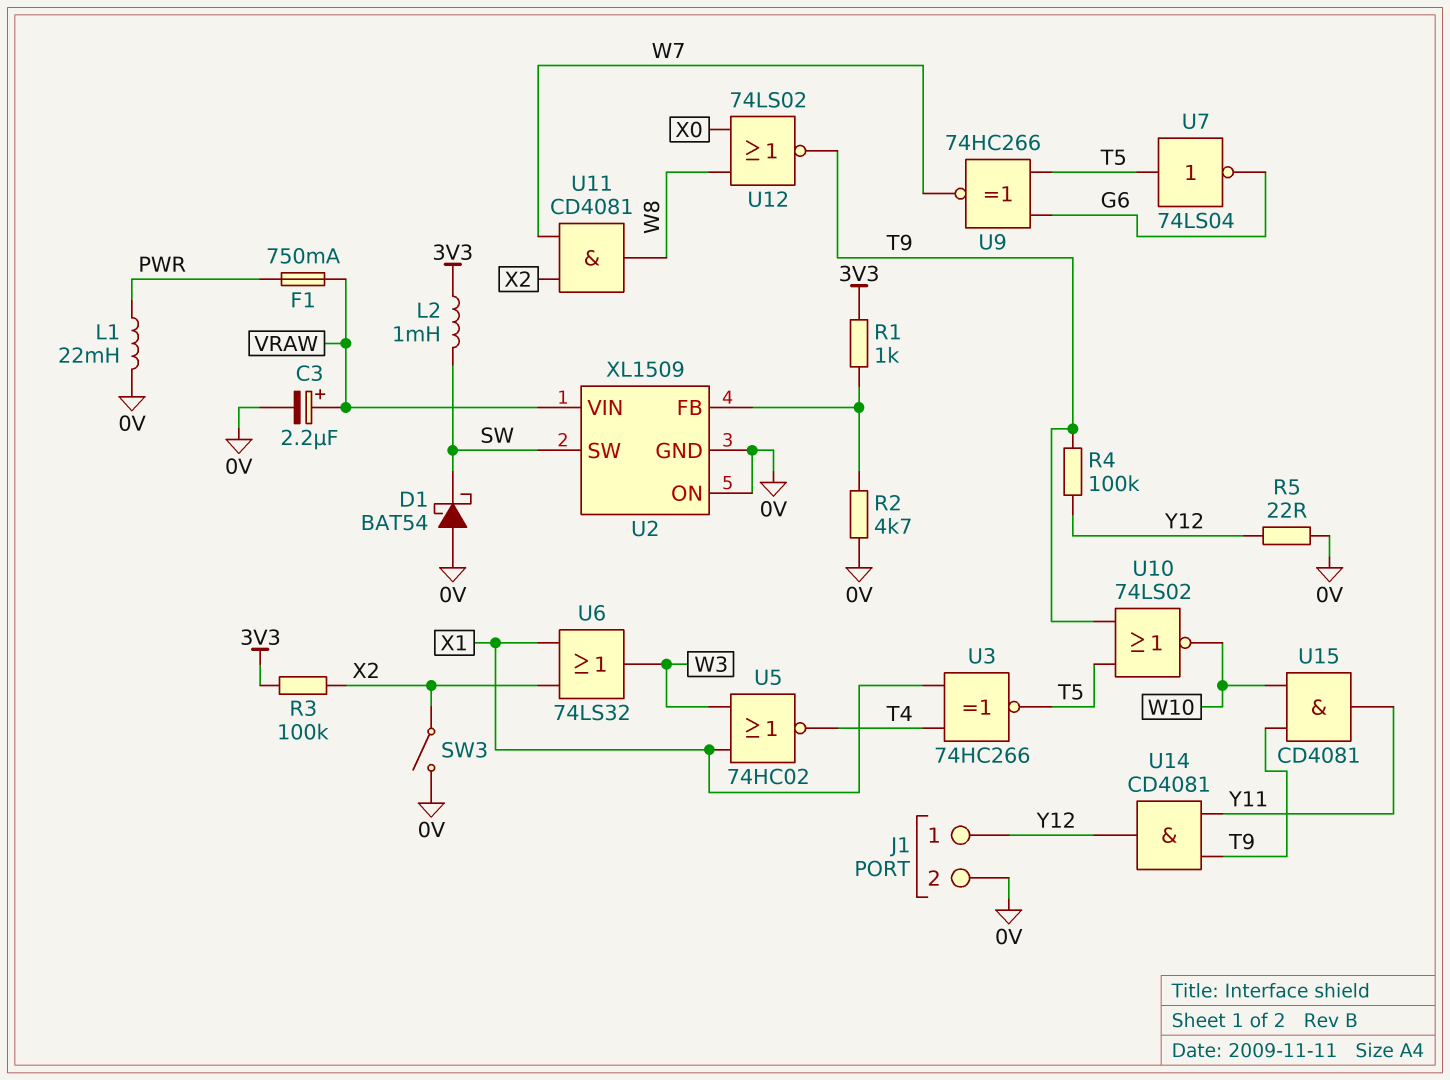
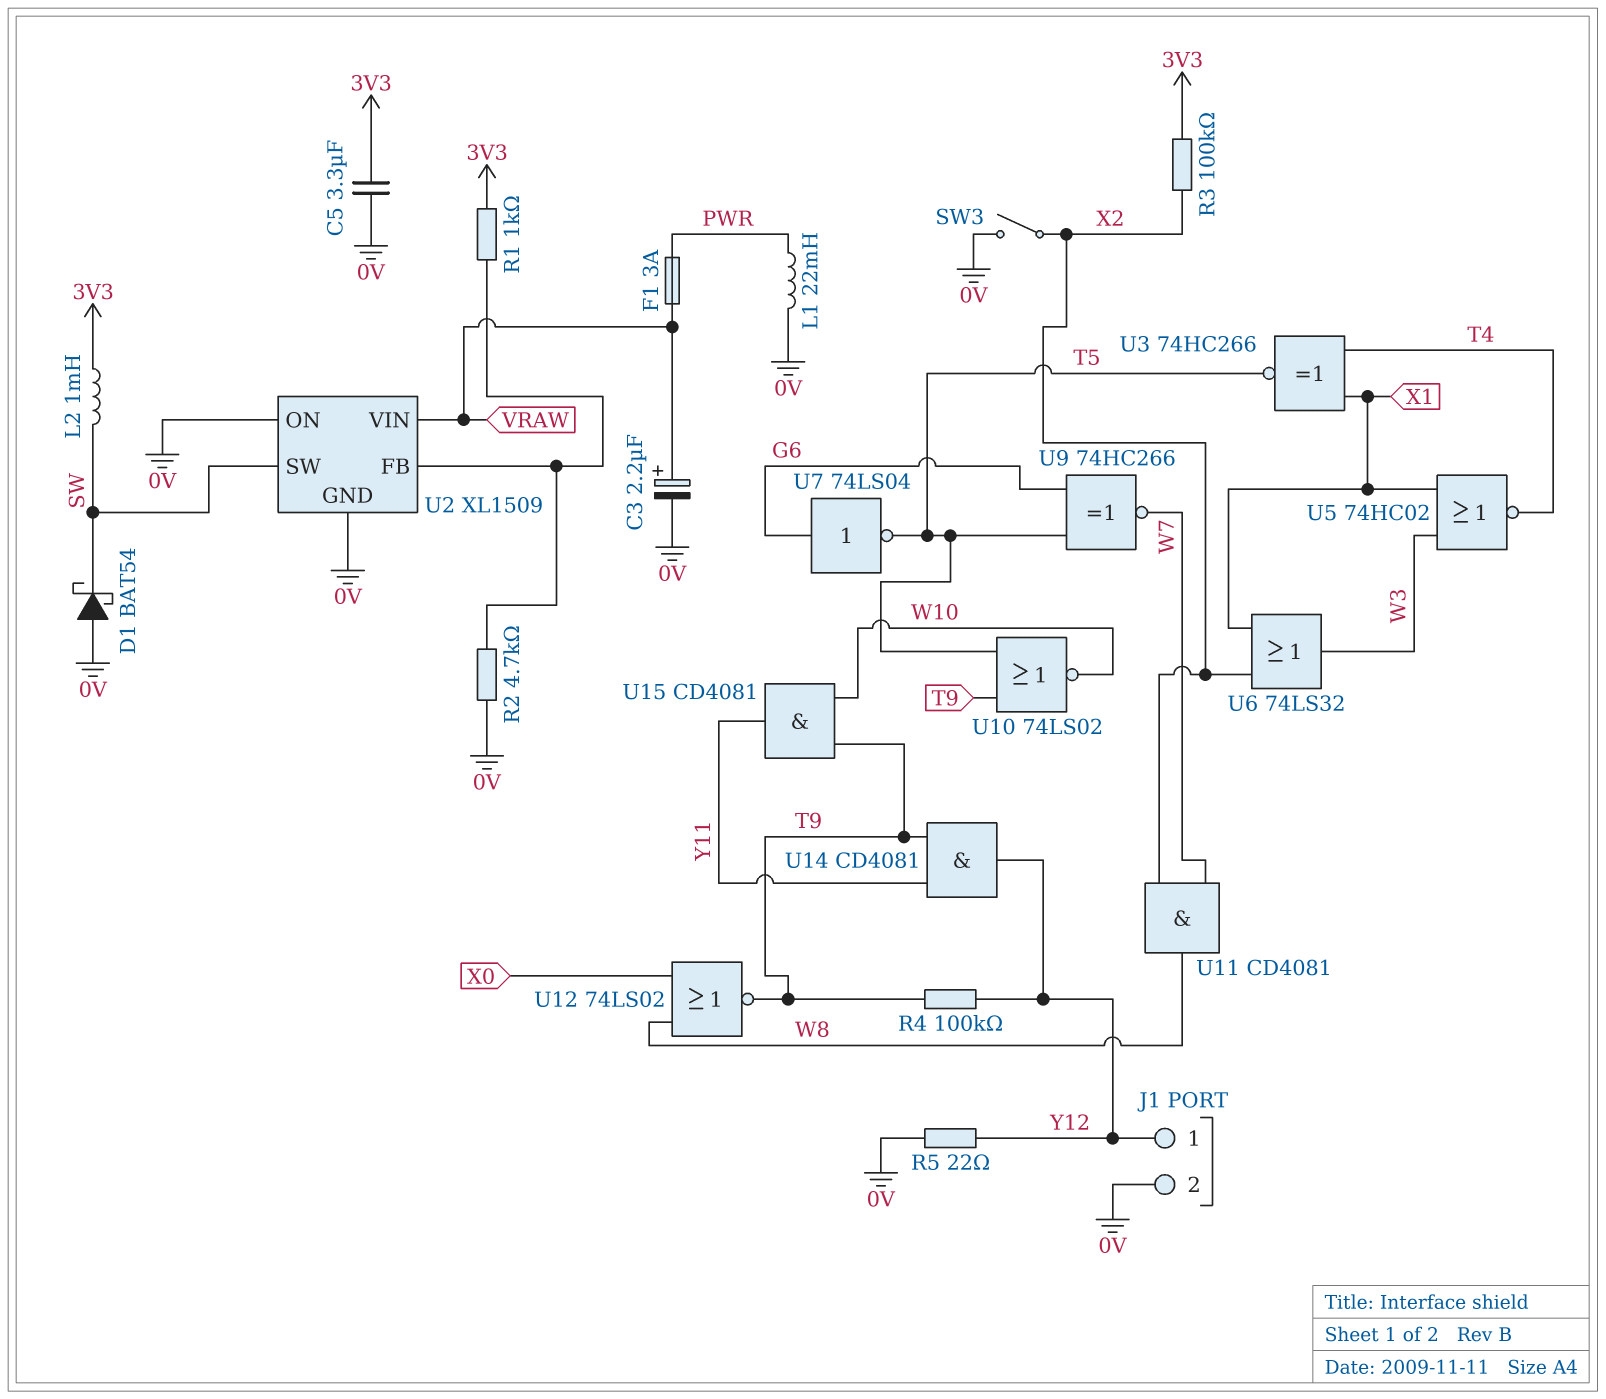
C5: none -> 3.3uF (0V, 3V3)
F1: 750mA (PWR, VRAW) -> 3A (PWR, VRAW)
U7: NOT 74LS04 (in T5, out G6) -> NOT 74LS04 (in G6, out T5)

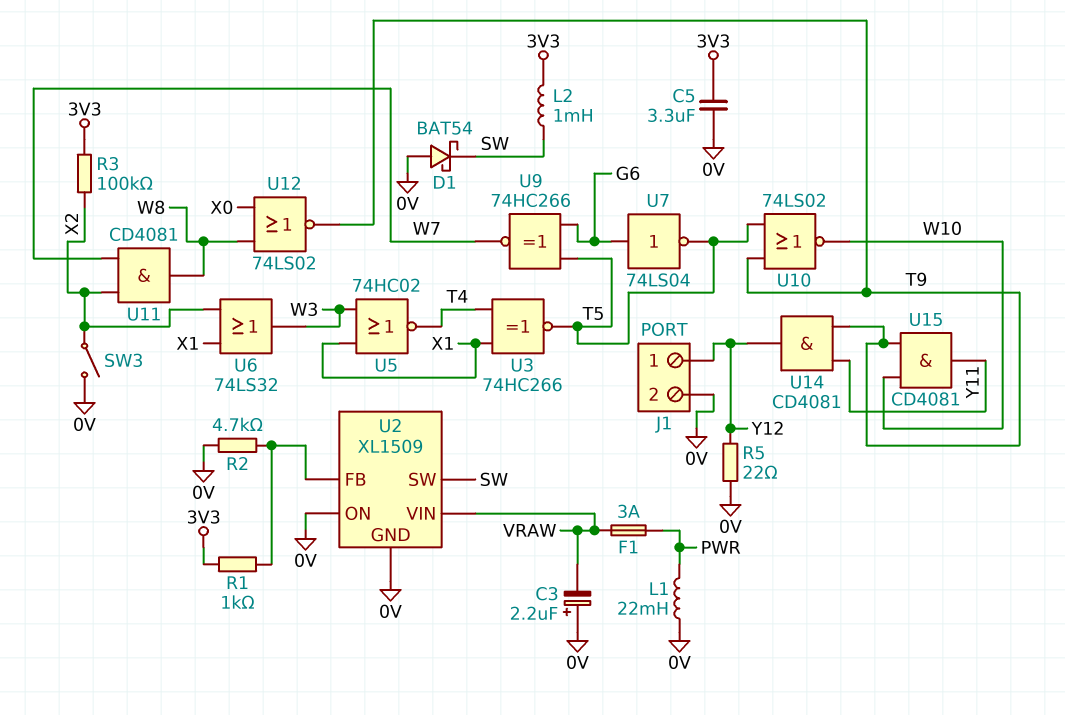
C3: 2.2uF (plus VRAW, minus 0V) -> 2.2uF (plus 0V, minus VRAW)
R4: 100k (T9, Y12) -> none

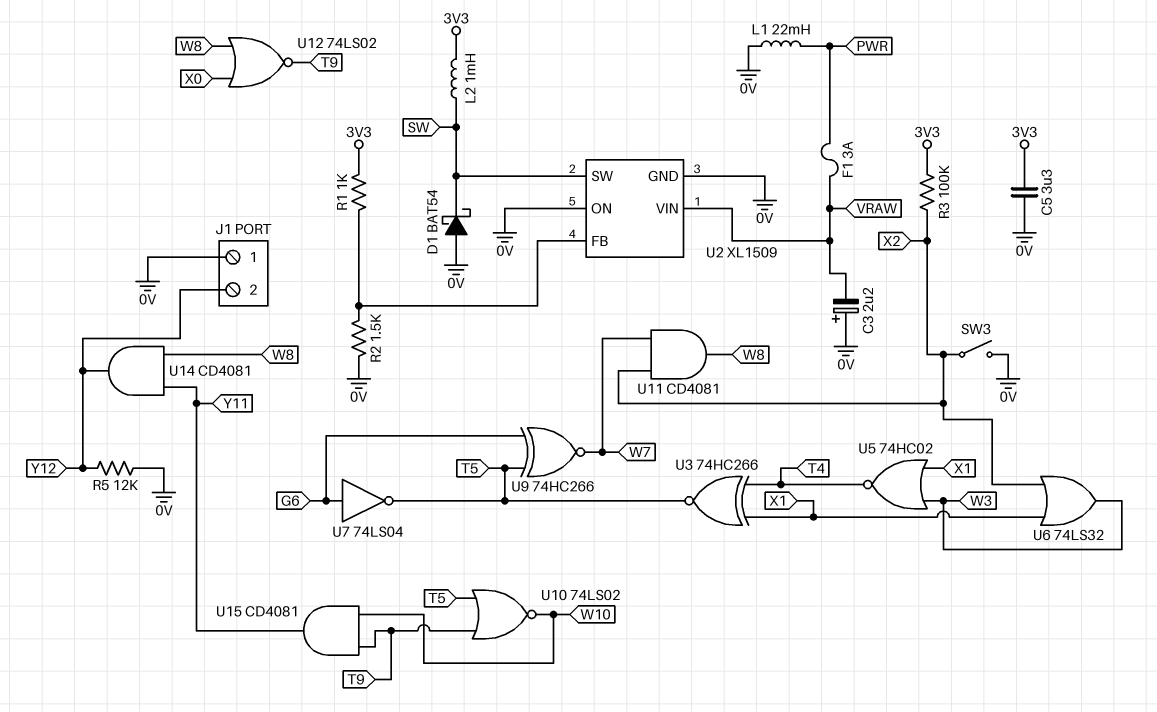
J1 pin 1: Y12 -> 0V
J1 pin 2: 0V -> Y12
R2: 4.7k (0V, U2/FB) -> 1.5k (0V, U2/FB)
R5: 22 (0V, Y12) -> 12k (0V, Y12)
U14: AND CD4081 (in T9, in Y11, out Y12) -> AND CD4081 (in W8, in Y11, out Y12)

